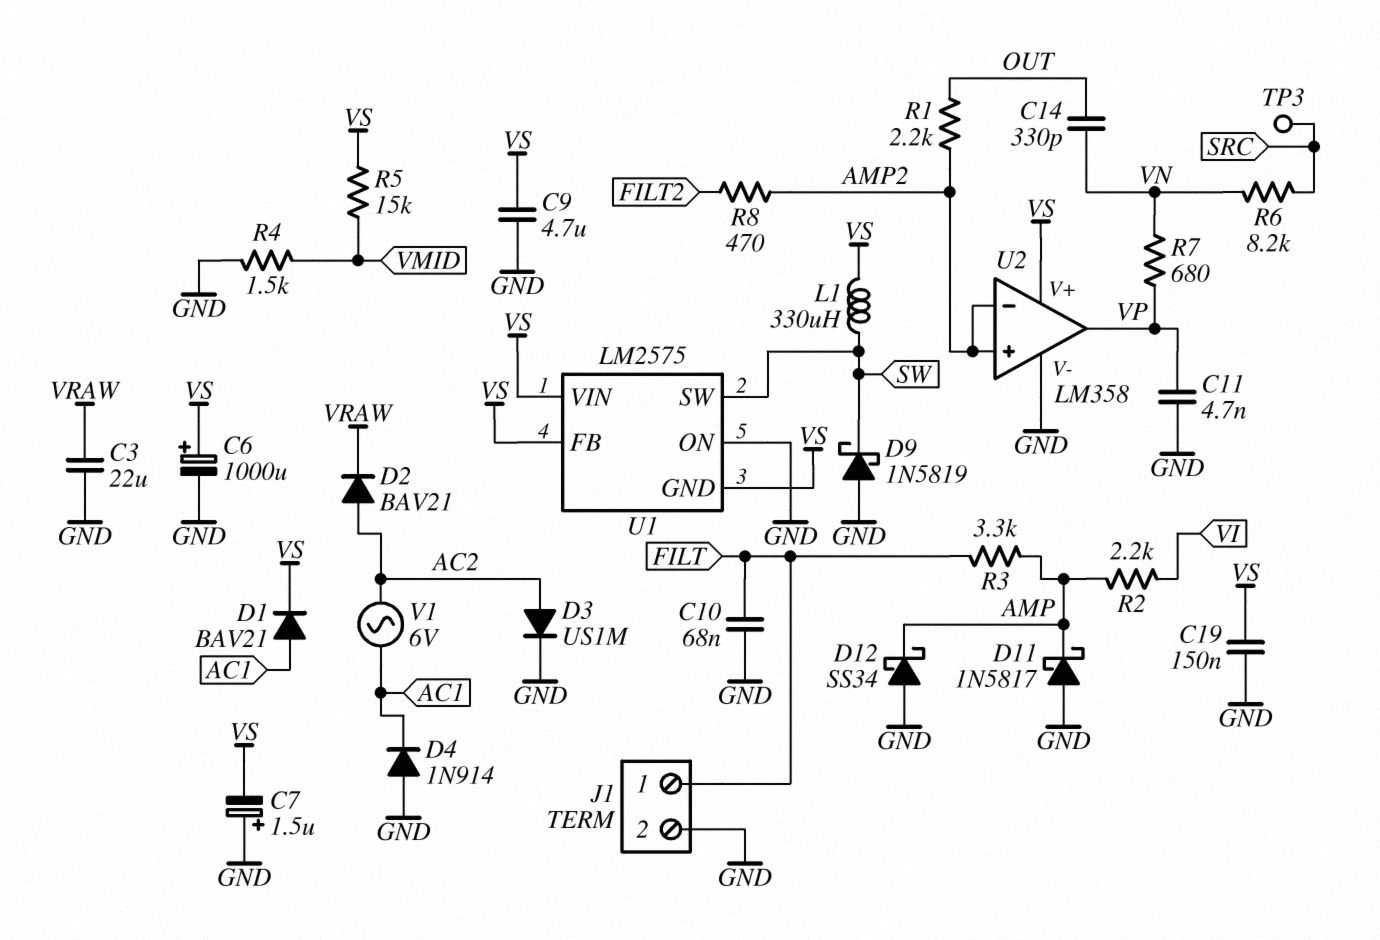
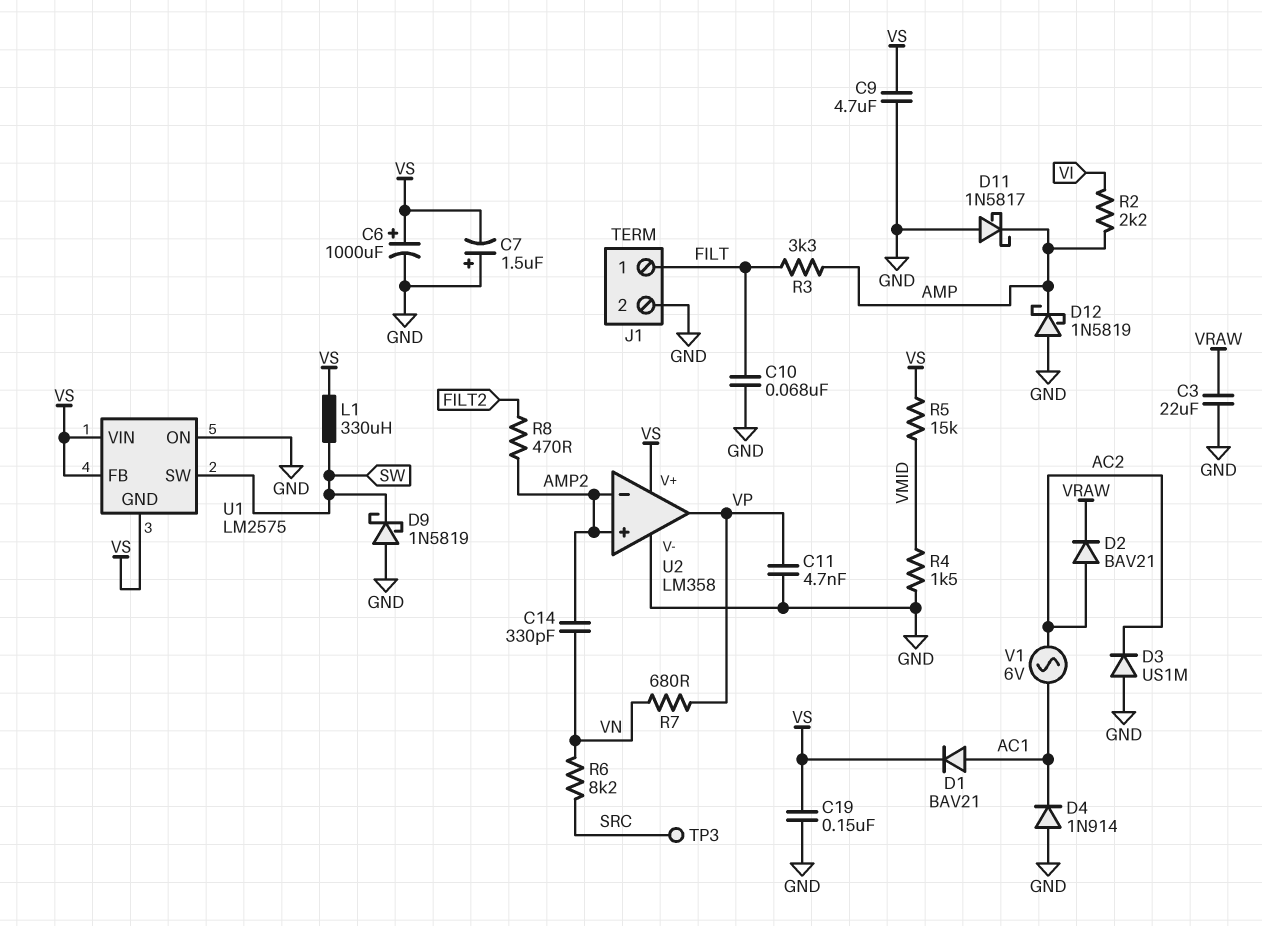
C14: 330pF (OUT, VN) -> 330pF (AMP2, VN)
D3: diode US1M (A AC2, K GND) -> diode US1M (A GND, K AC2)
D12: schottky SS34 (A GND, K AMP) -> schottky 1N5819 (A GND, K AMP)
R1: 2.2k (AMP2, OUT) -> none

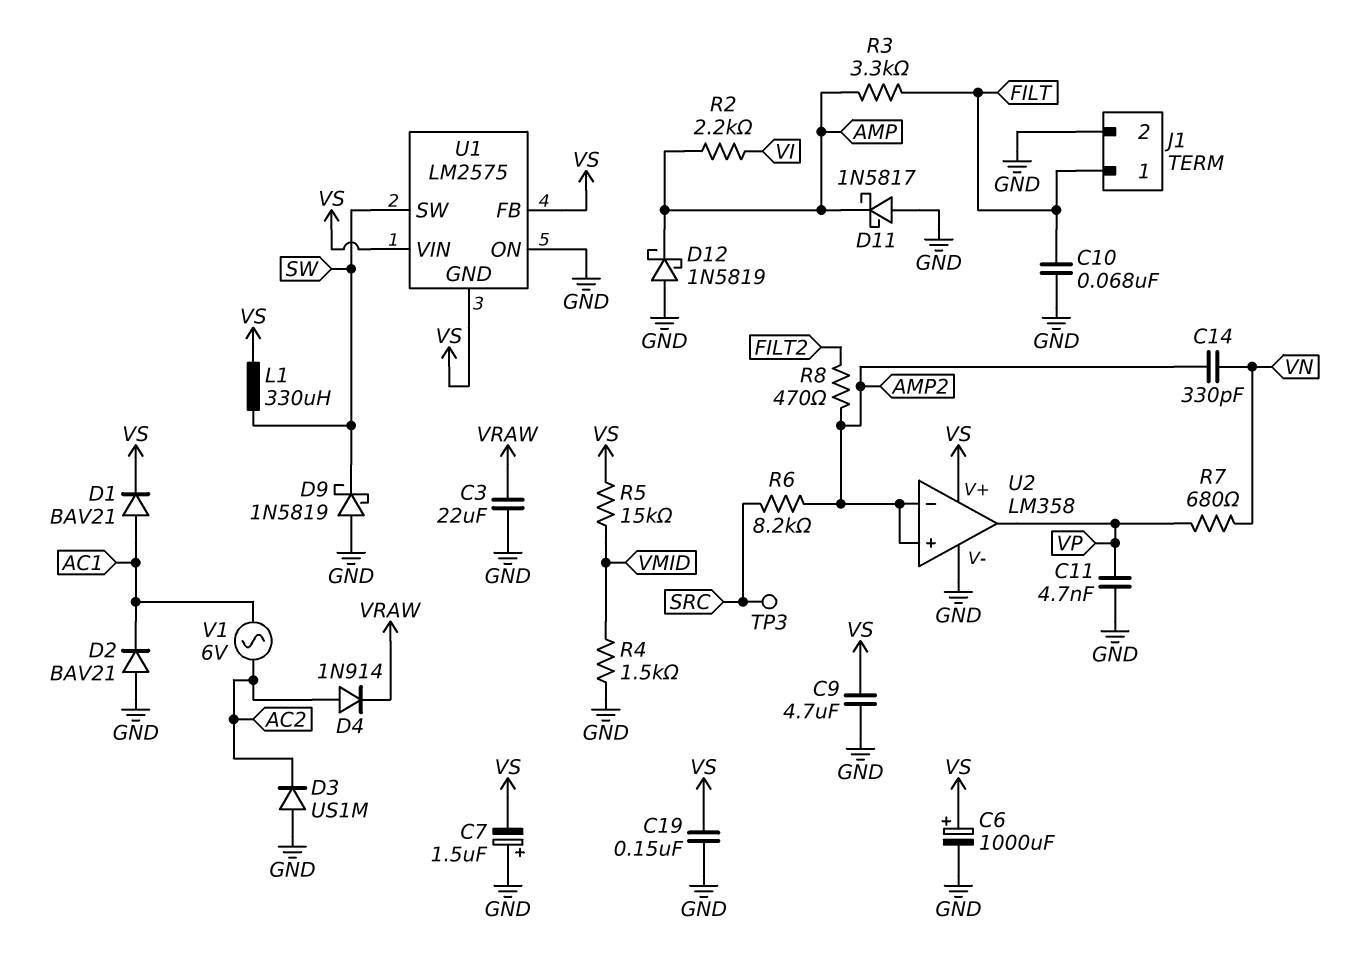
D2: diode BAV21 (A AC2, K VRAW) -> diode BAV21 (A GND, K AC1)
D4: diode 1N914 (A GND, K AC1) -> diode 1N914 (A AC2, K VRAW)
R6: 8.2k (SRC, VN) -> 8.2k (AMP2, SRC)

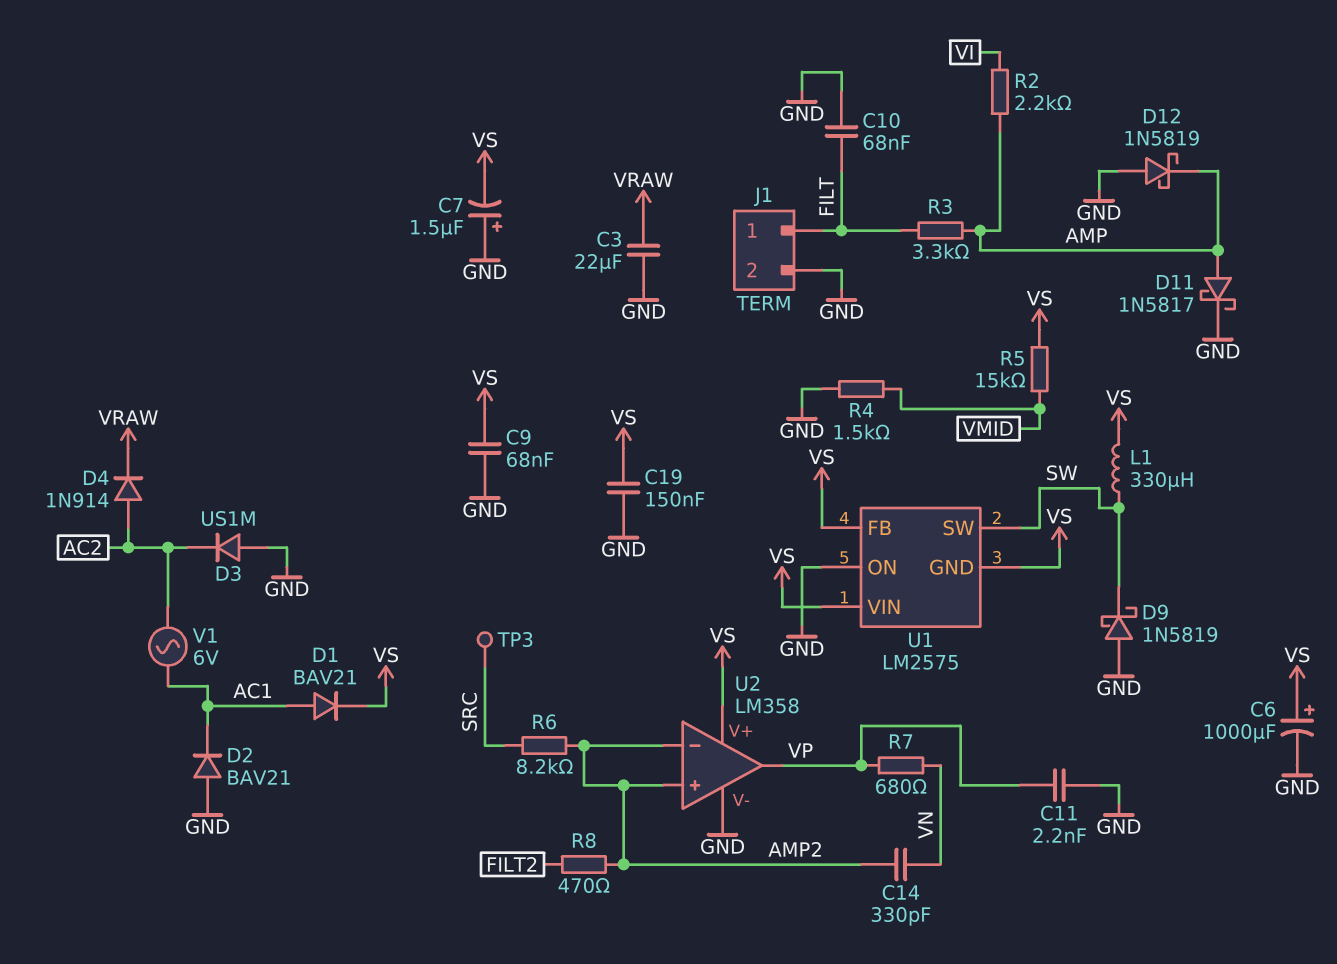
C9: 4.7uF (GND, VS) -> 68nF (GND, VS)
C11: 4.7nF (GND, VP) -> 2.2nF (GND, VP)
D11: schottky 1N5817 (A GND, K AMP) -> schottky 1N5817 (A AMP, K GND)

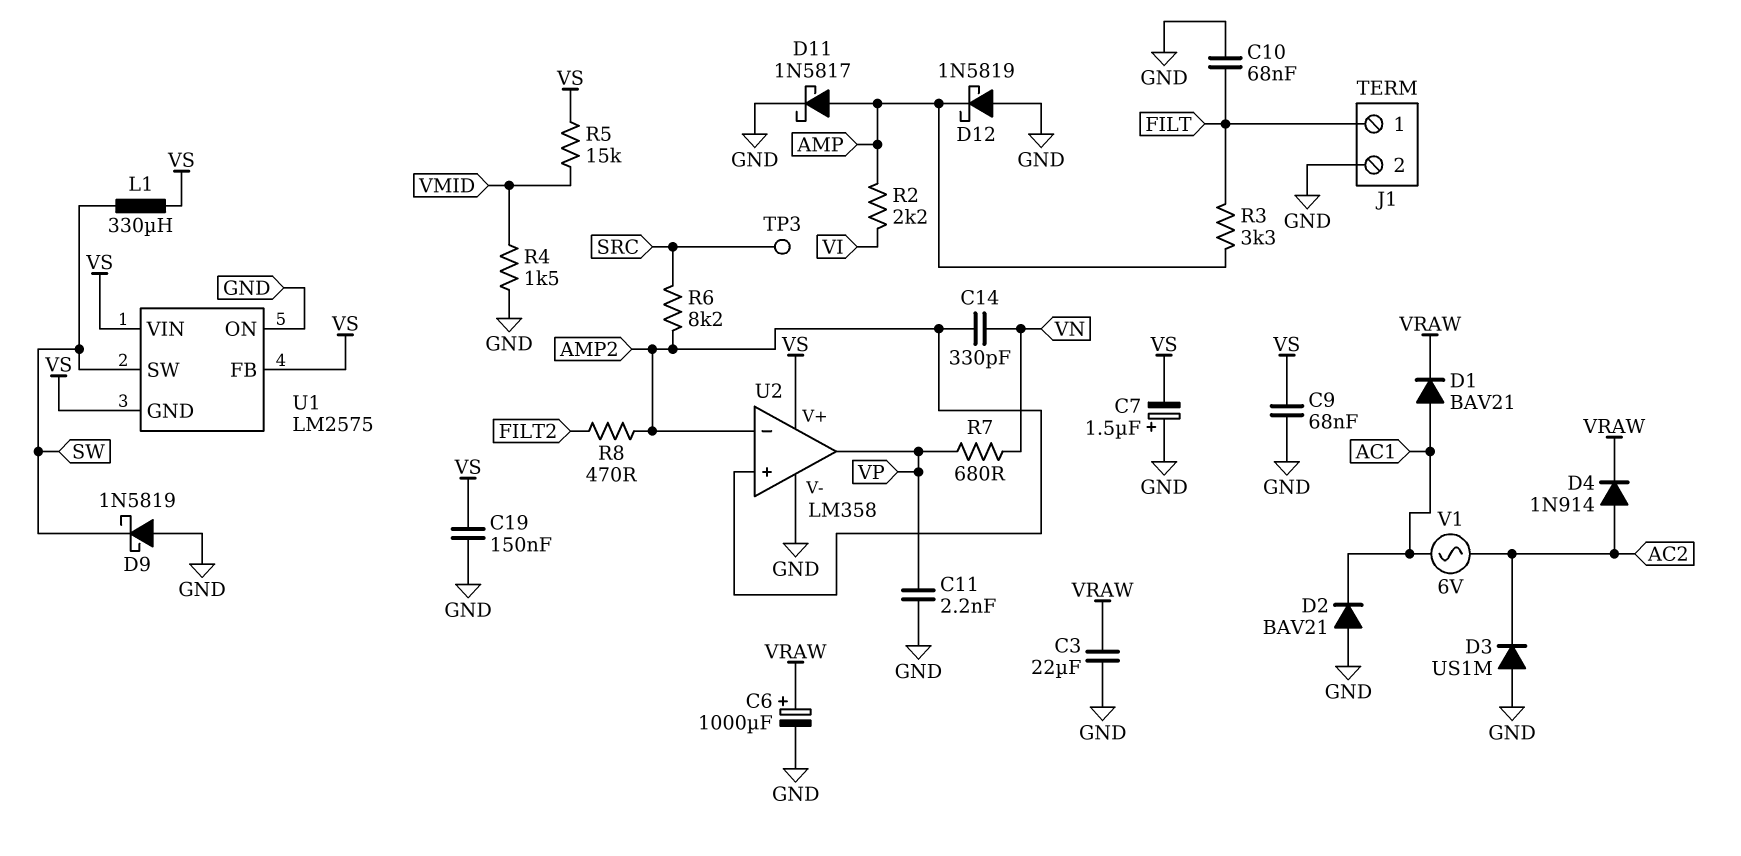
C6: 1000uF (plus VS, minus GND) -> 1000uF (plus VRAW, minus GND)
D1: diode BAV21 (A AC1, K VS) -> diode BAV21 (A AC1, K VRAW)

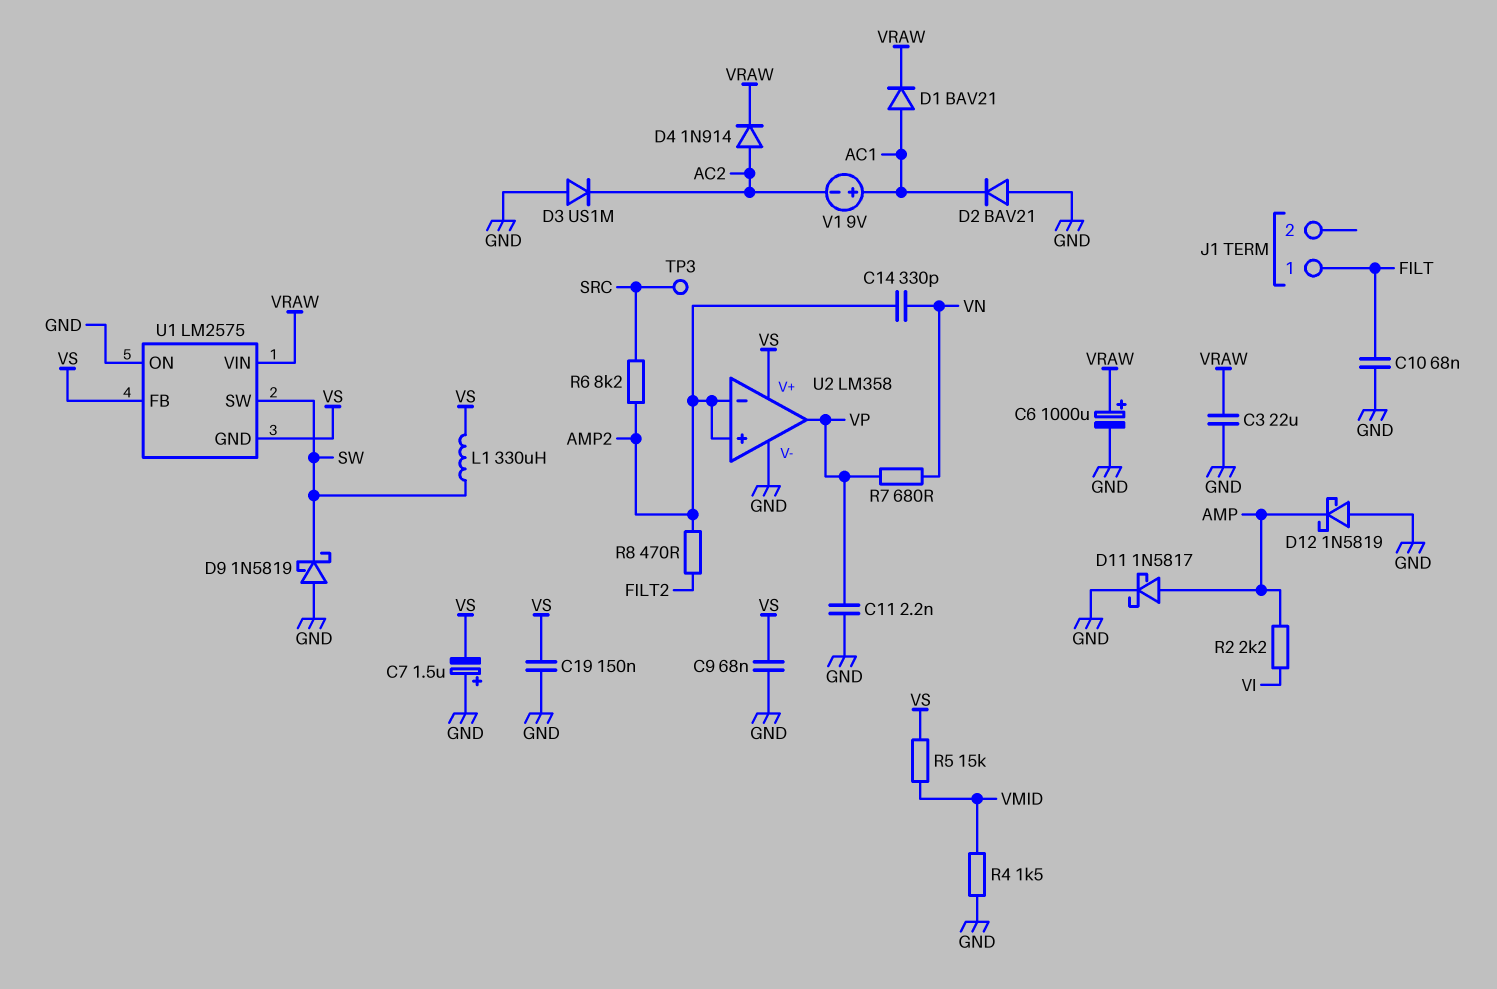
J1 pin 2: GND -> none
R3: 3.3k (AMP, FILT) -> none
U1 pin VIN: VS -> VRAW
V1: AC 6V (AC1, AC2) -> 9V (plus AC1, minus AC2)

